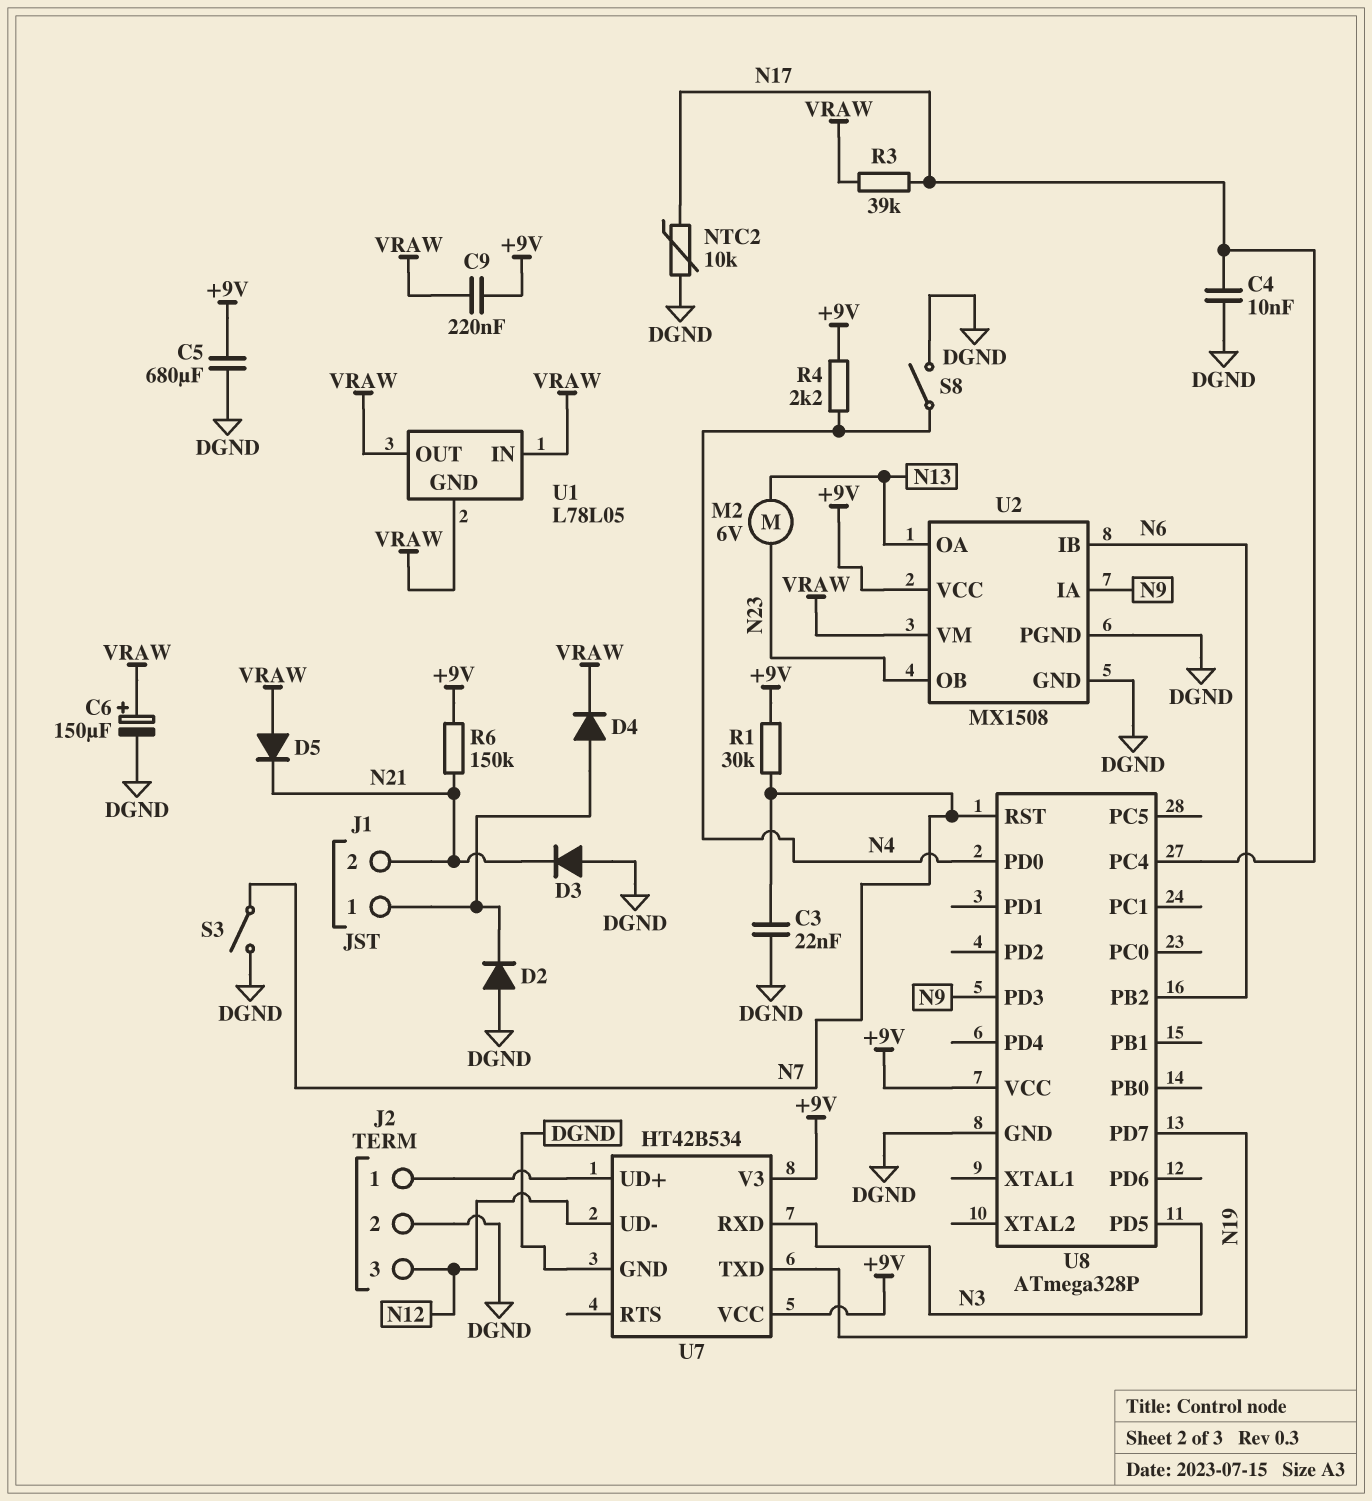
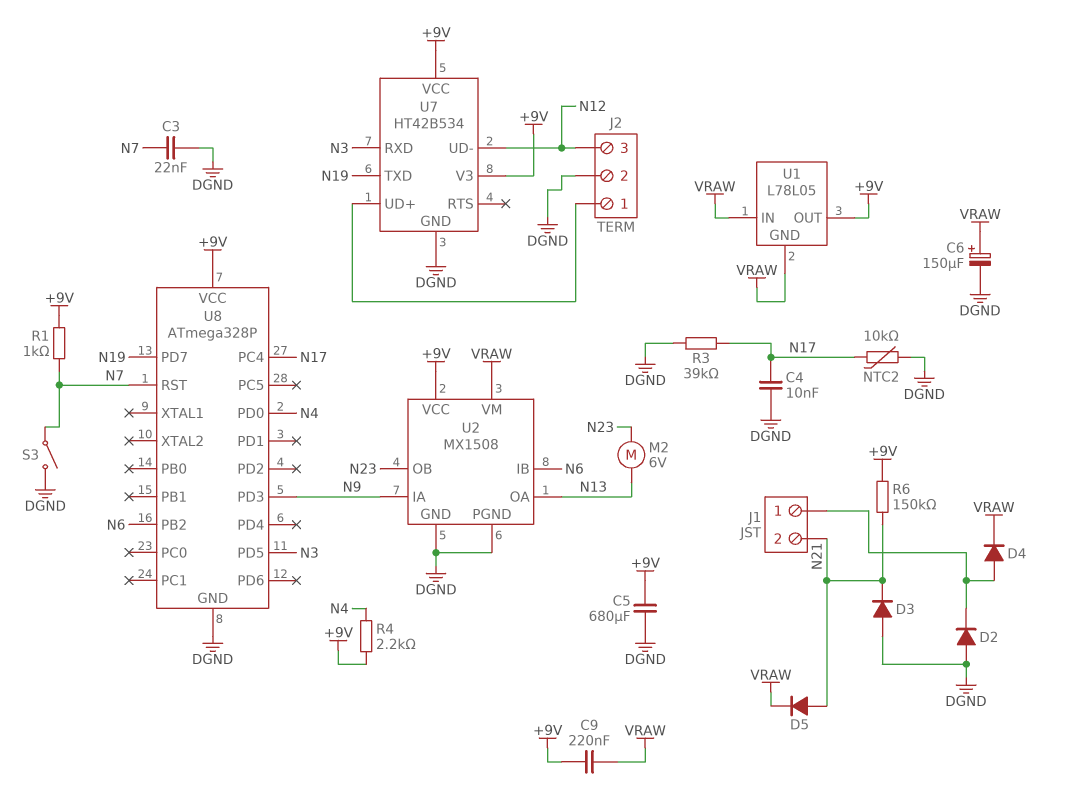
D5: diode (A VRAW, K N21) -> diode (A N21, K VRAW)
R1: 30k (+9V, N7) -> 1k (+9V, N7)
R3: 39k (N17, VRAW) -> 39k (DGND, N17)
S8: switch (DGND, N4) -> none
U1 pin OUT: VRAW -> +9V

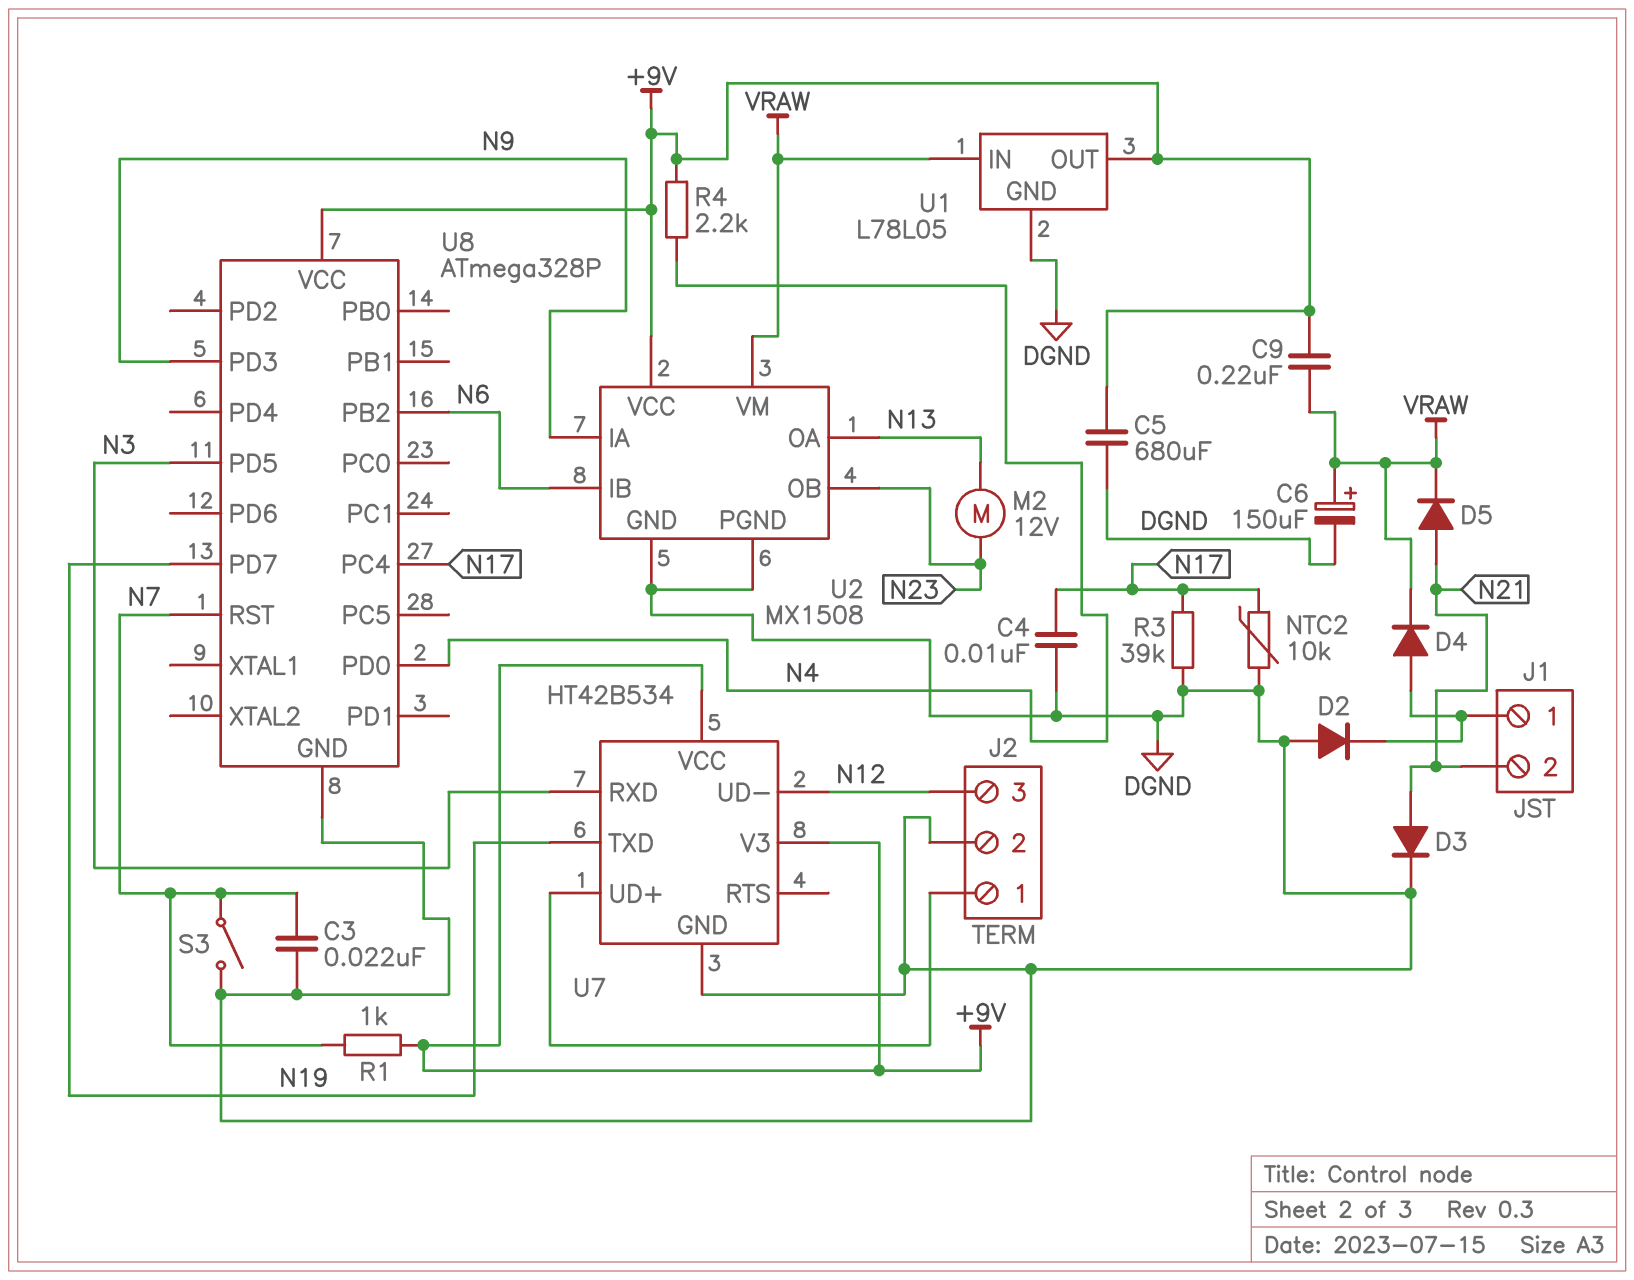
D3: diode (A DGND, K N21) -> diode (A N21, K DGND)
M2: motor 6V (N13, N23) -> motor 12V (N13, N23)
R6: 150k (+9V, N21) -> none
U1 pin GND: VRAW -> DGND

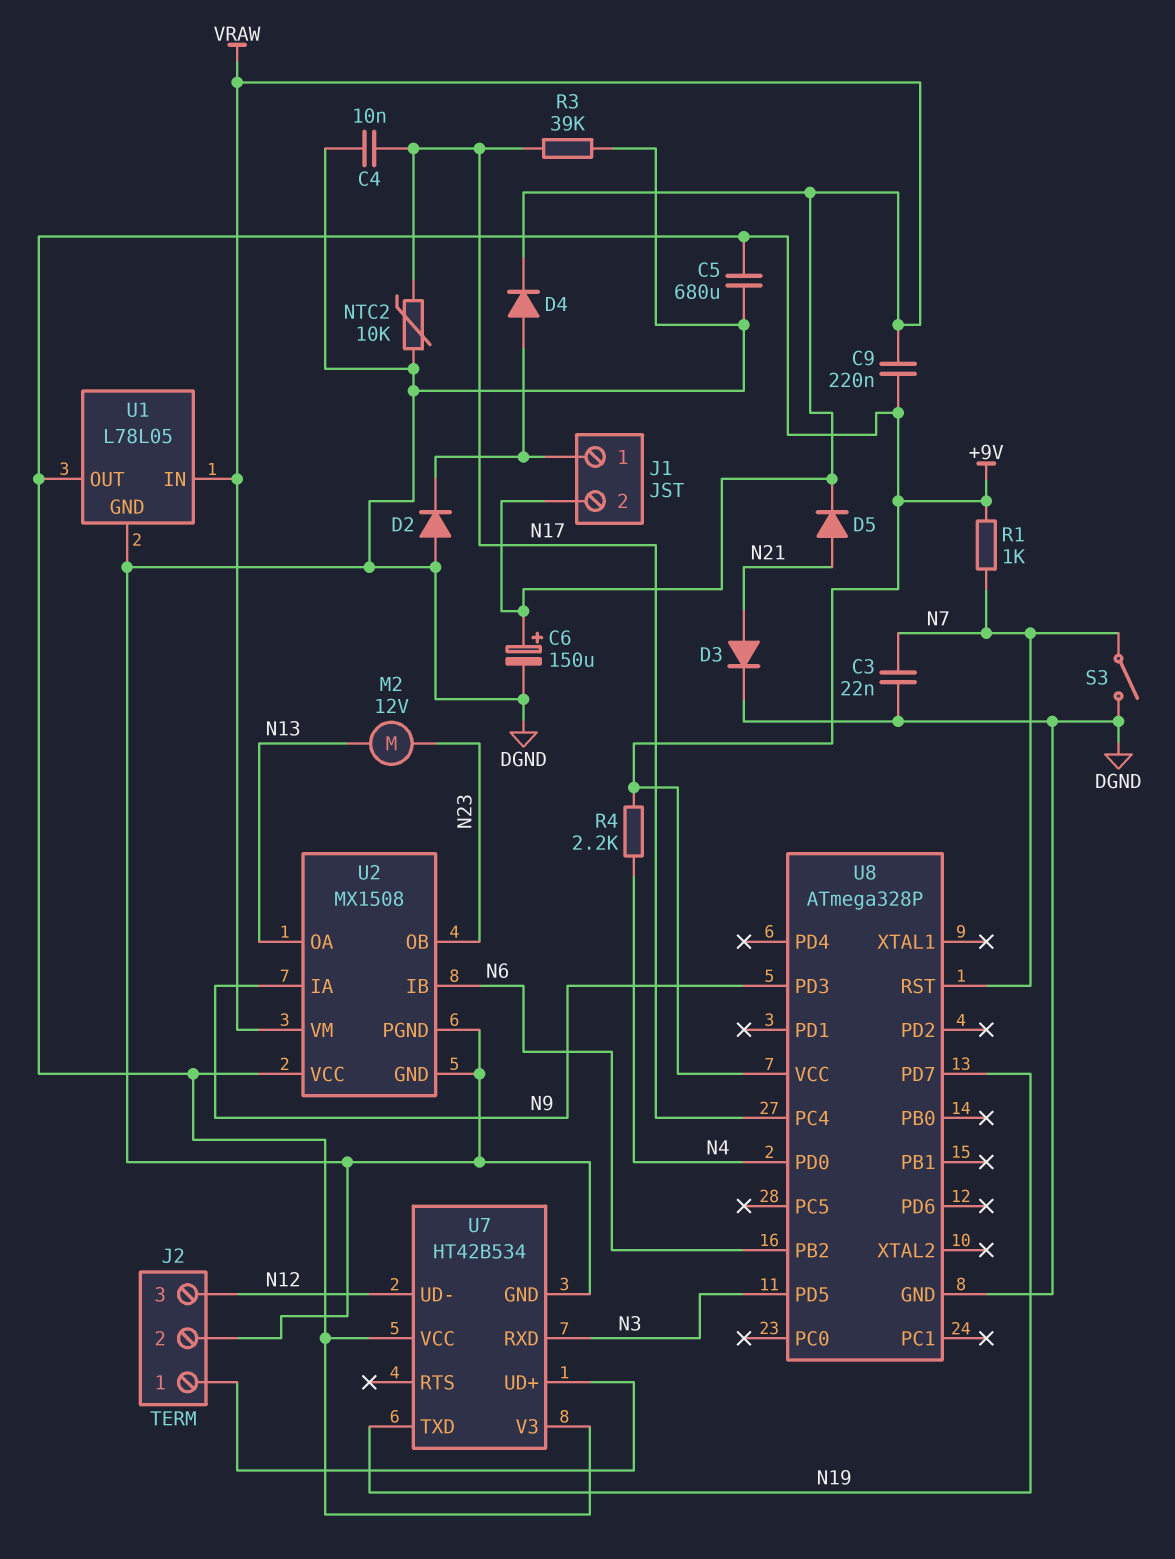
J1 pin 2: N21 -> VRAW

